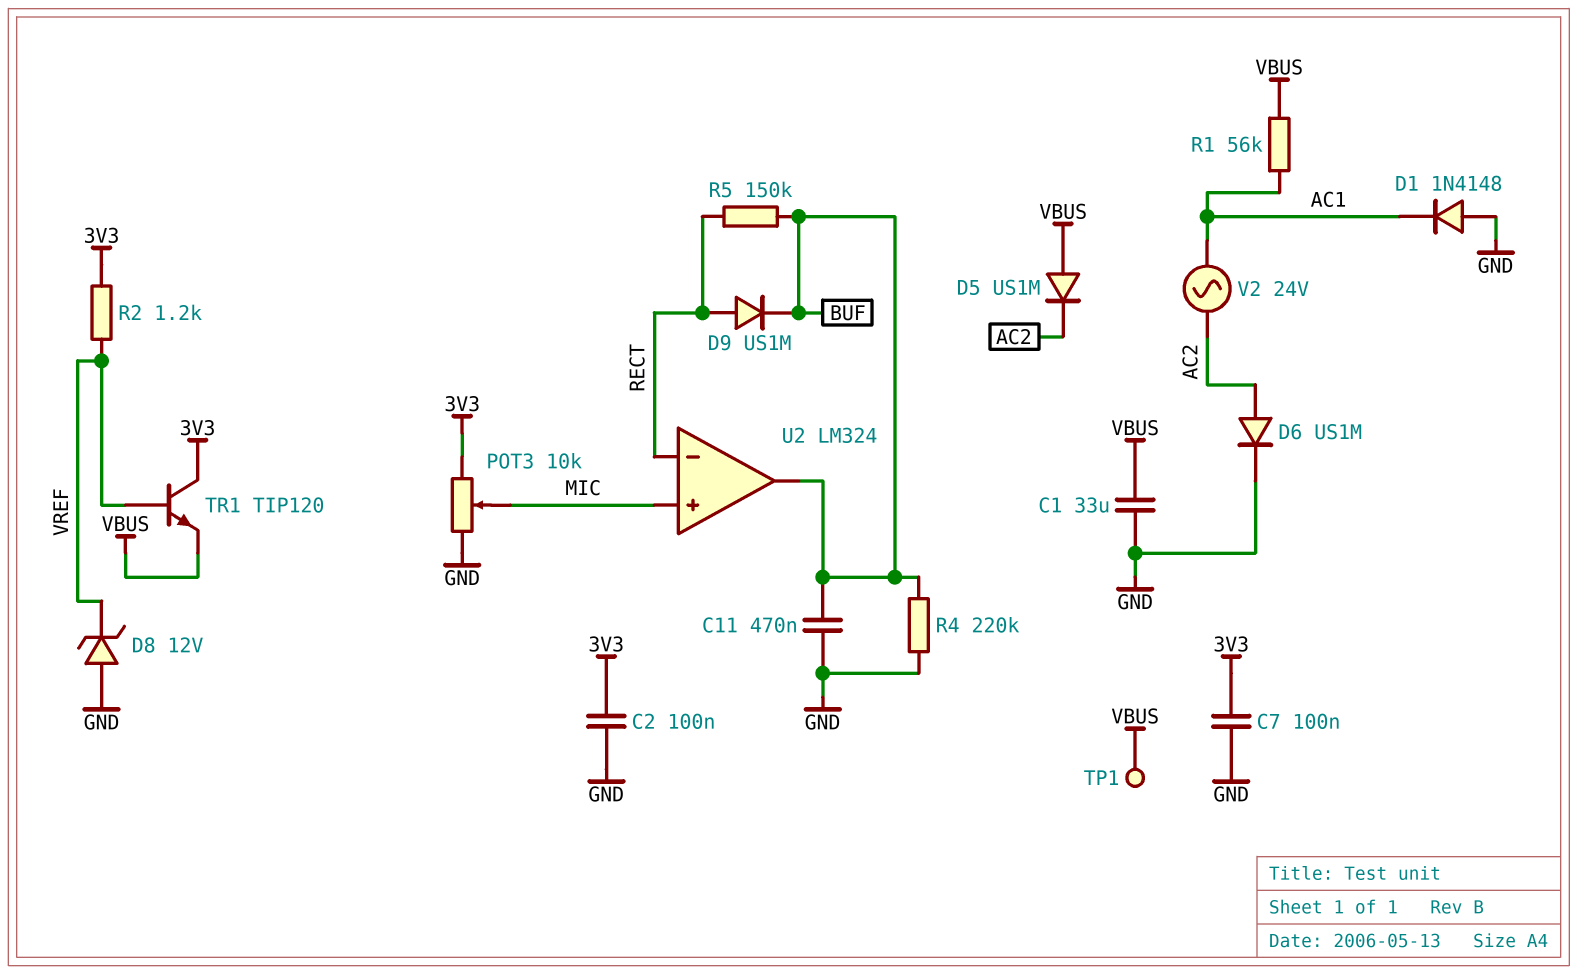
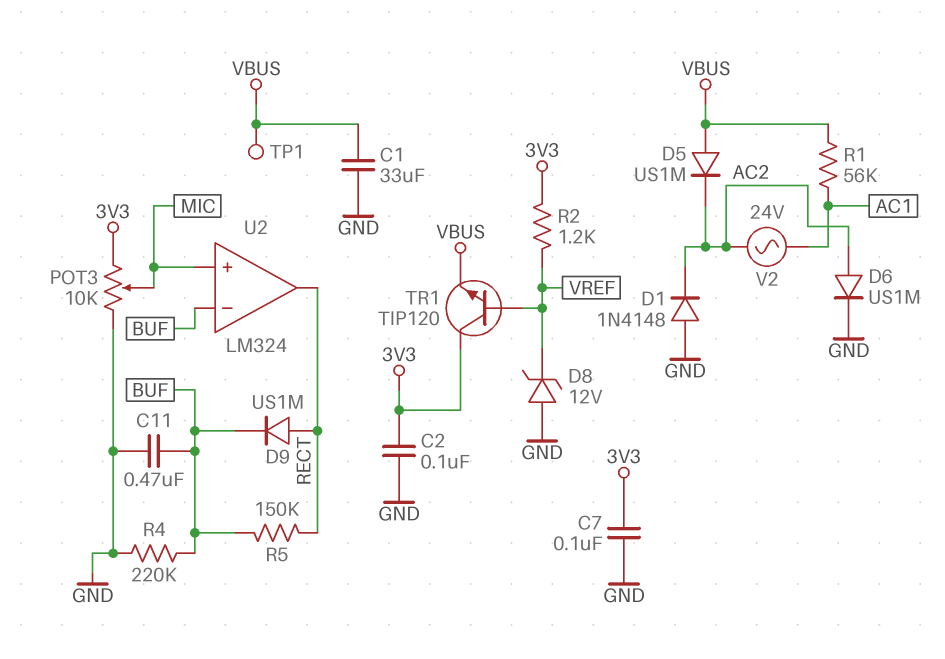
D1: diode 1N4148 (A GND, K AC1) -> diode 1N4148 (A GND, K AC2)
U2 pin in-: RECT -> BUF
U2 pin out: BUF -> RECT

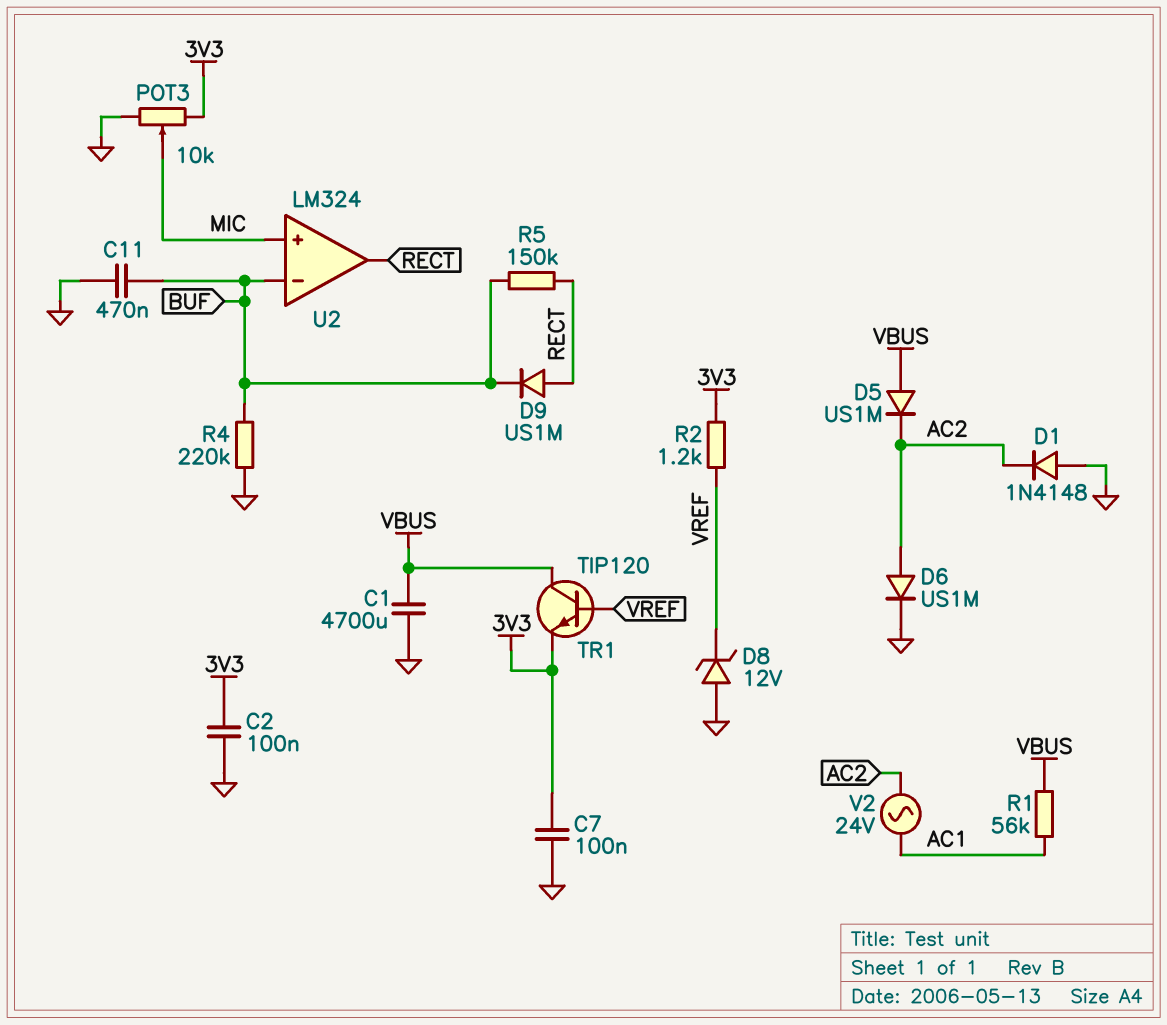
C1: 33uF (GND, VBUS) -> 4700uF (GND, VBUS)
TP1: test point (VBUS) -> none
TR1: NPN TIP120 (B VREF, C 3V3, E VBUS) -> NPN TIP120 (B VREF, C VBUS, E 3V3)

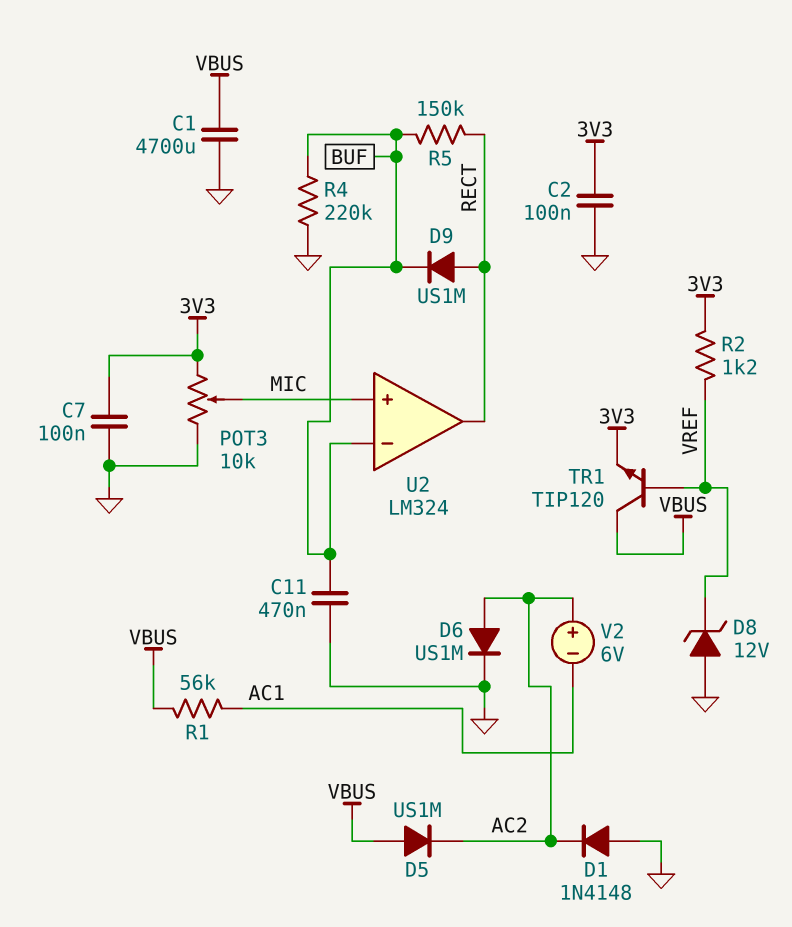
V2: AC 24V (AC1, AC2) -> 6V (plus AC2, minus AC1)

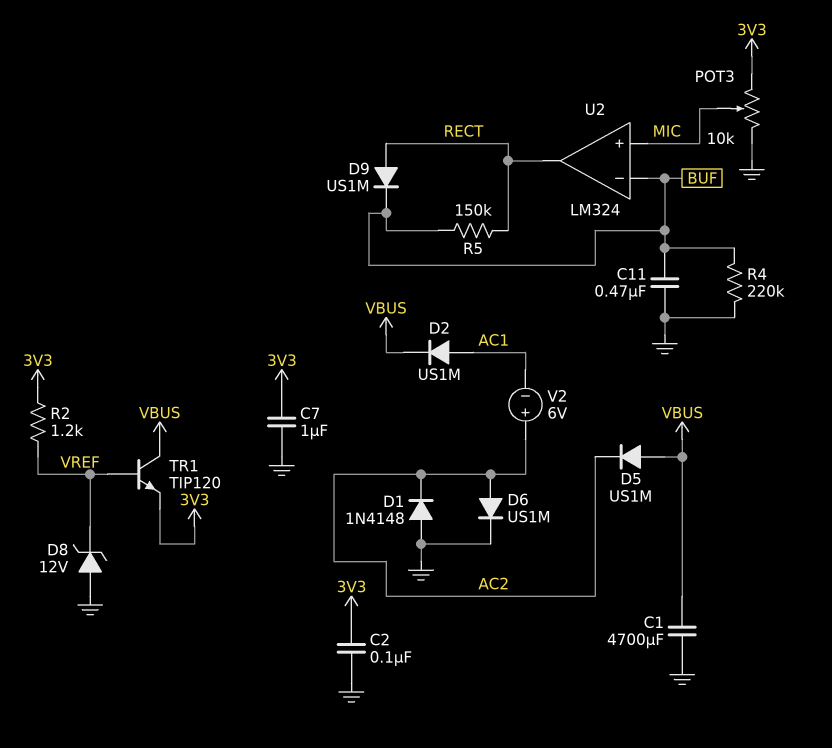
C7: 100nF (3V3, GND) -> 1uF (3V3, GND)
D2: none -> diode US1M (A AC1, K VBUS)
R1: 56k (AC1, VBUS) -> none

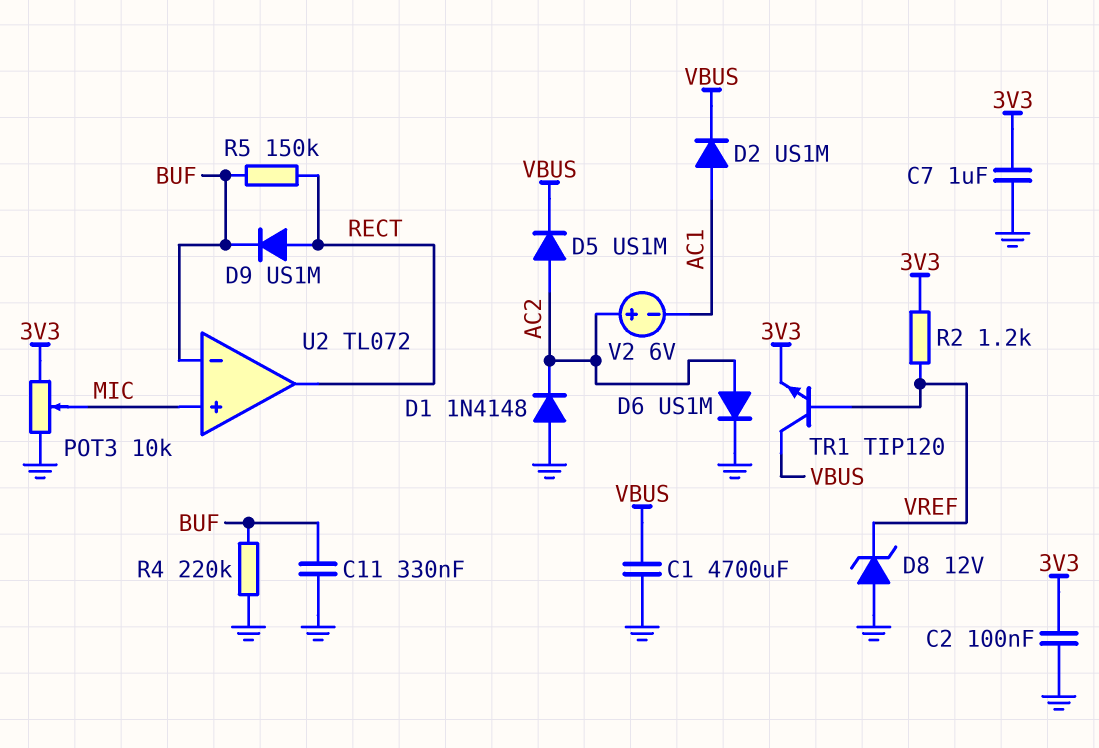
C11: 470nF (BUF, GND) -> 330nF (BUF, GND)
D5: diode US1M (A VBUS, K AC2) -> diode US1M (A AC2, K VBUS)
U2: LM324 -> TL072

